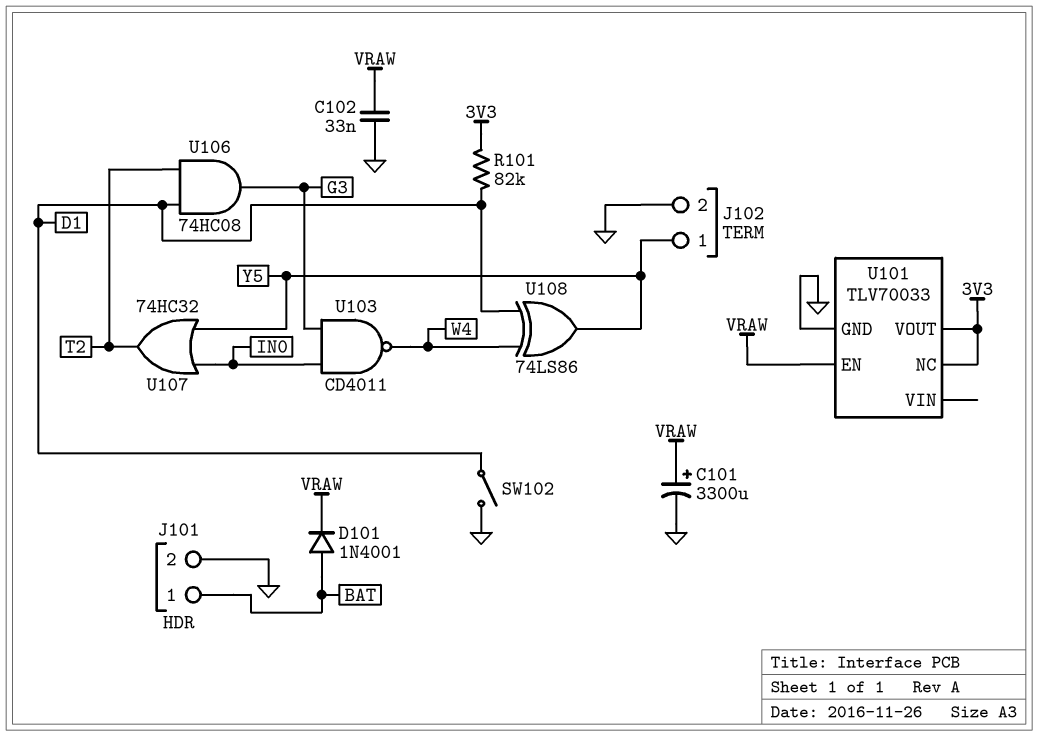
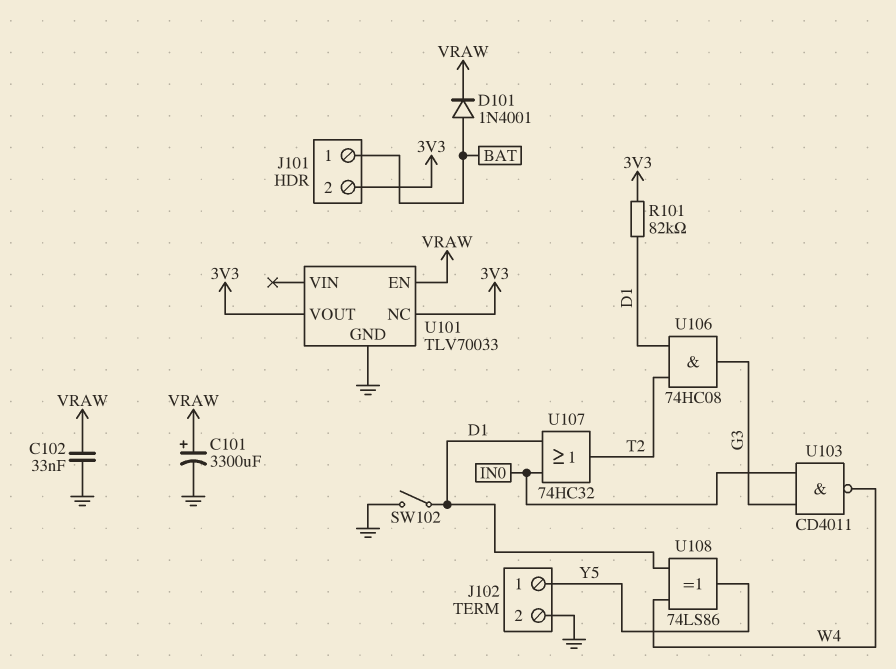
J101 pin 2: GND -> 3V3
U107: OR 74HC32 (in IN0, in Y5, out T2) -> OR 74HC32 (in D1, in IN0, out T2)

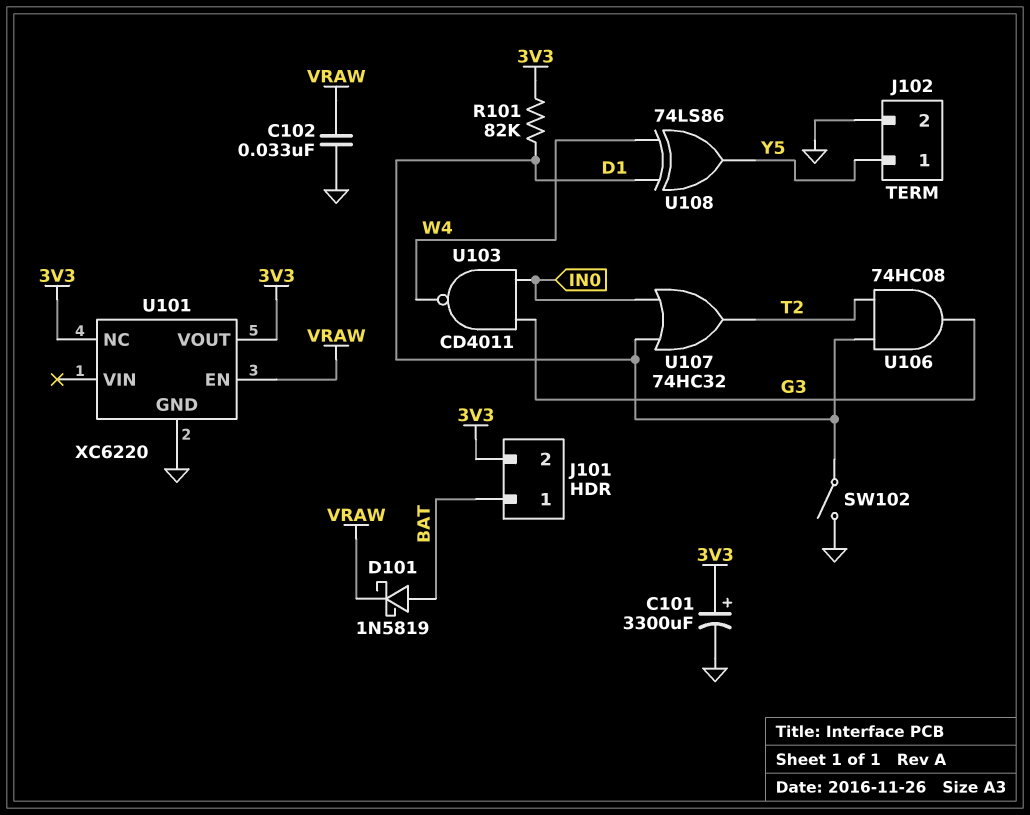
C101: 3300uF (plus VRAW, minus GND) -> 3300uF (plus 3V3, minus GND)
D101: diode 1N4001 (A BAT, K VRAW) -> schottky 1N5819 (A BAT, K VRAW)
U101: TLV70033 -> XC6220

